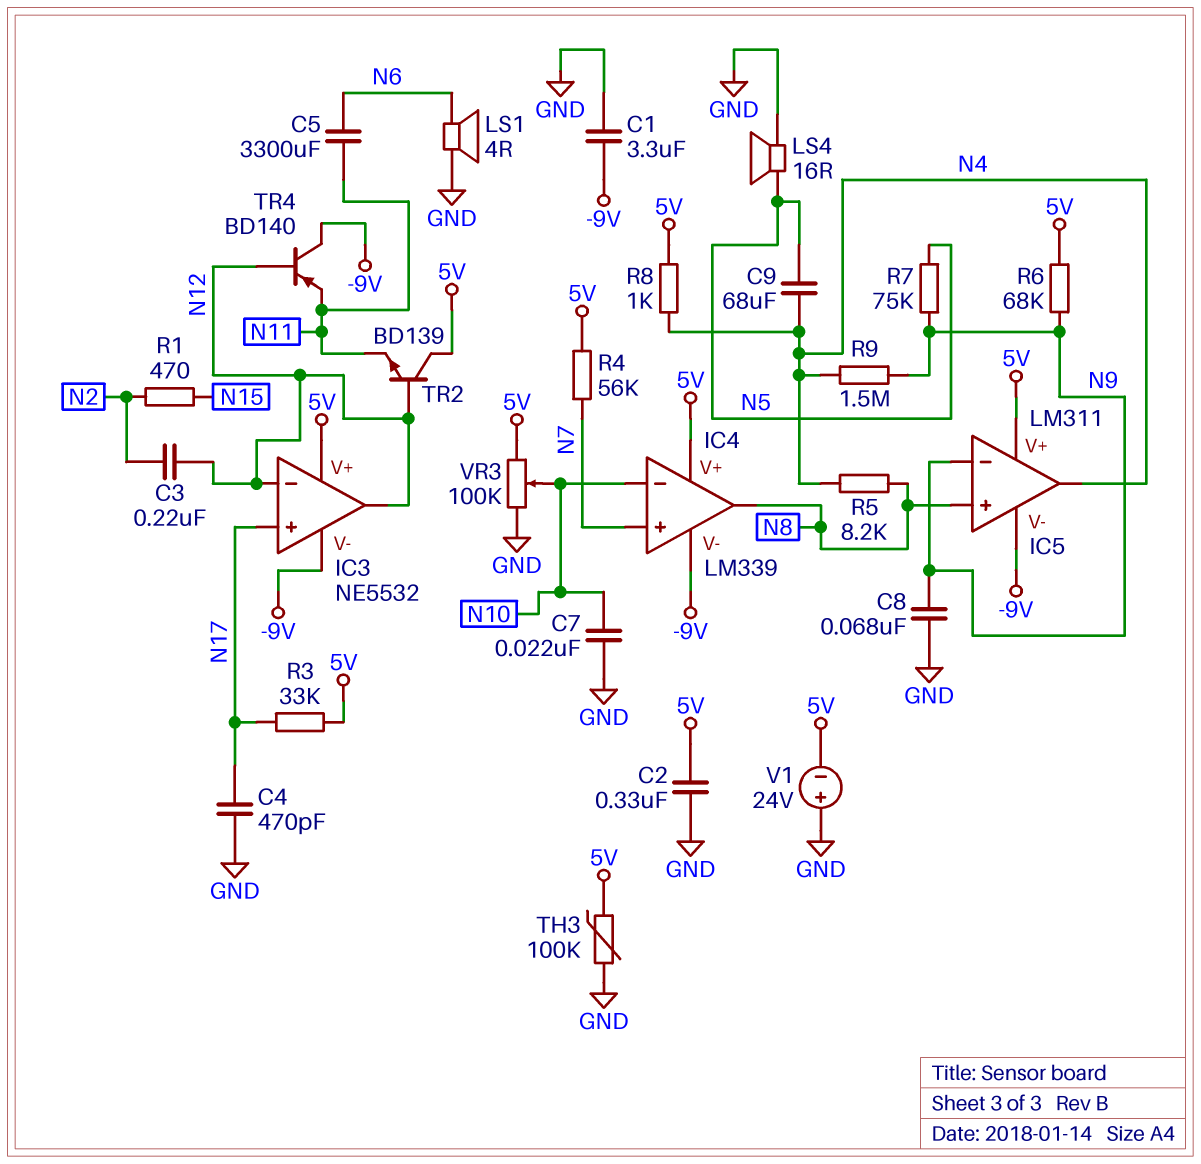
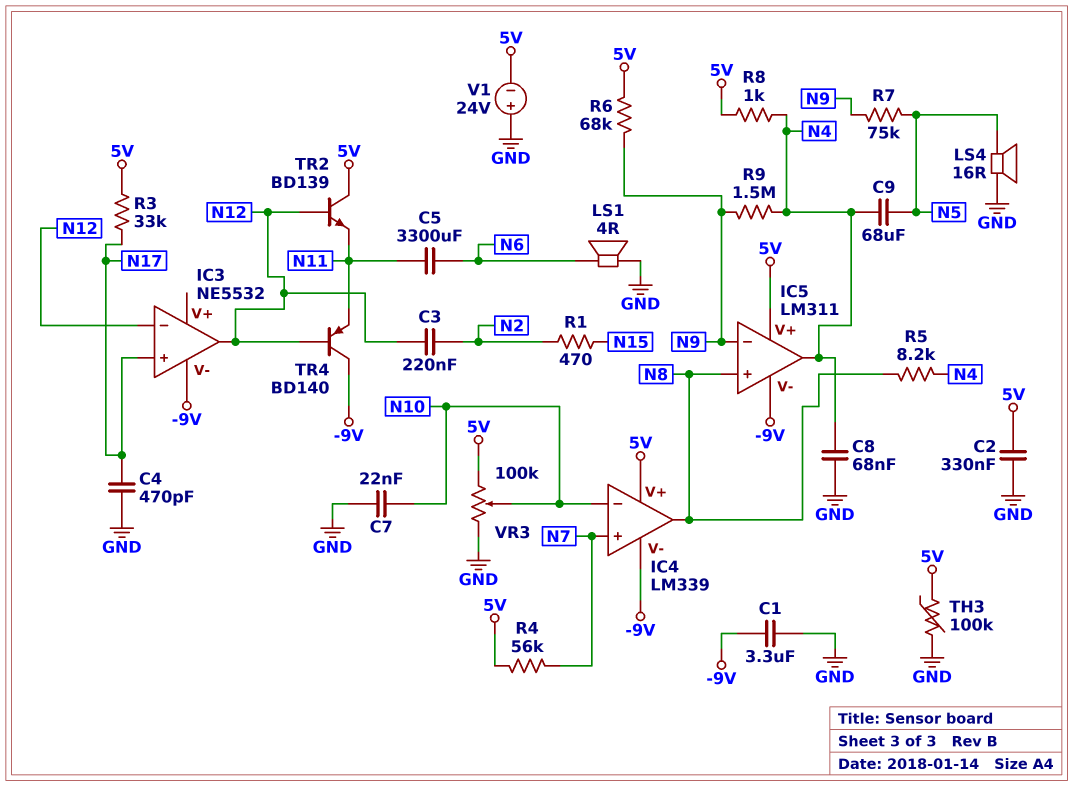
C8: 68nF (GND, N9) -> 68nF (GND, N4)
IC3 pin V+: 5V -> none

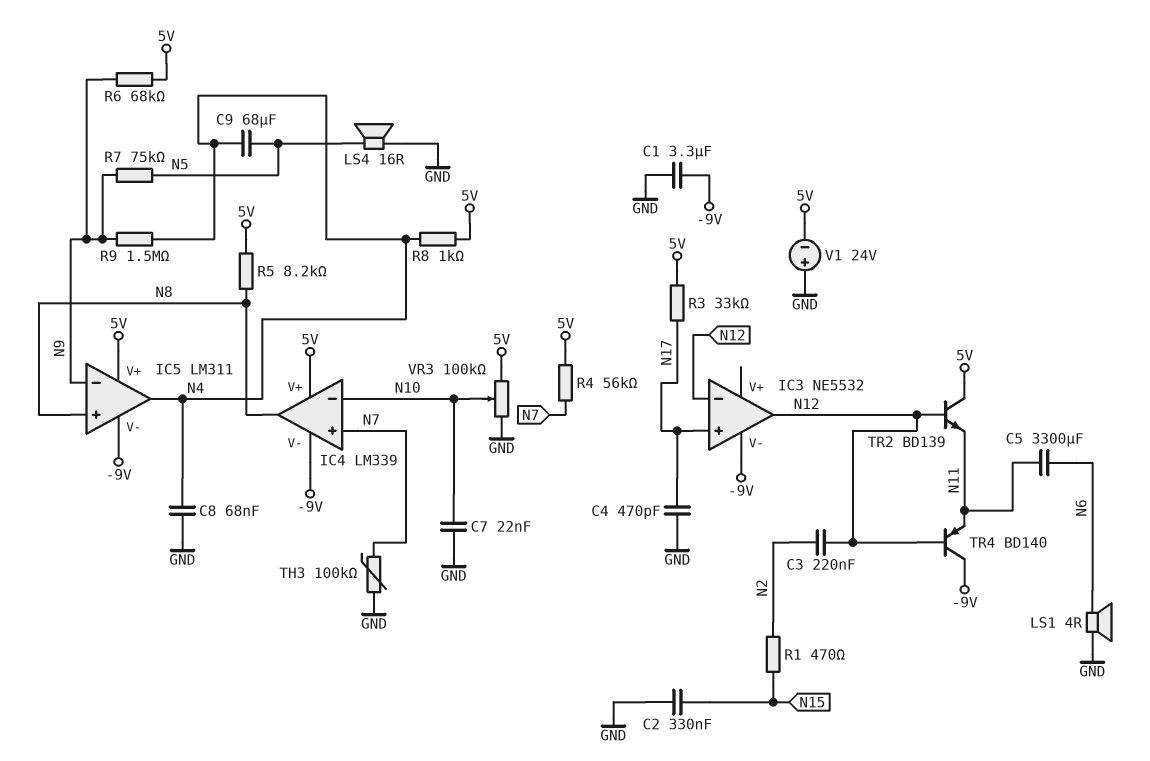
C2: 330nF (5V, GND) -> 330nF (GND, N15)
R5: 8.2k (N4, N8) -> 8.2k (5V, N8)
TH3: 100k (5V, GND) -> 100k (GND, N7)

